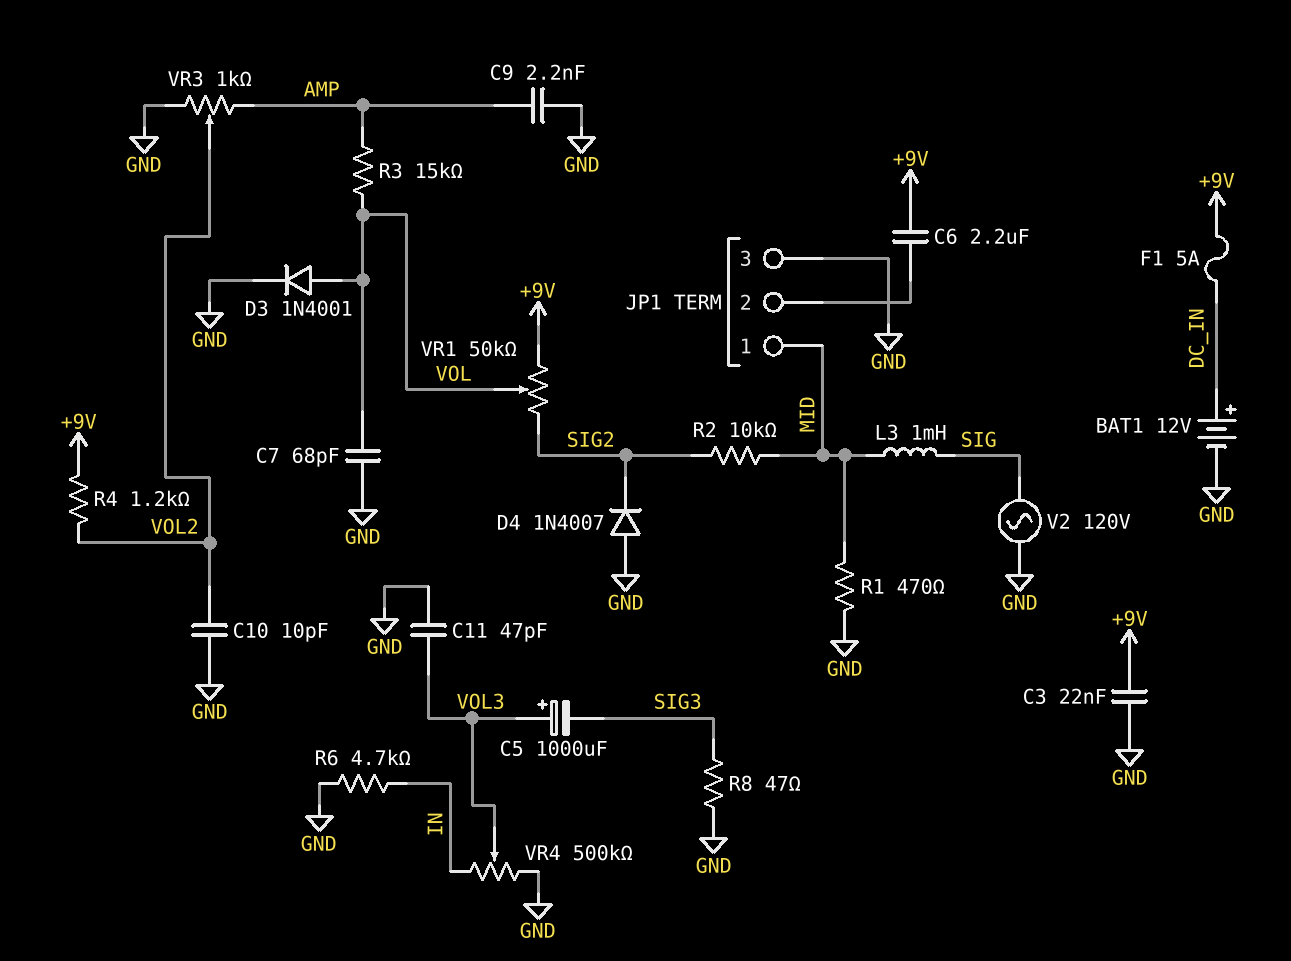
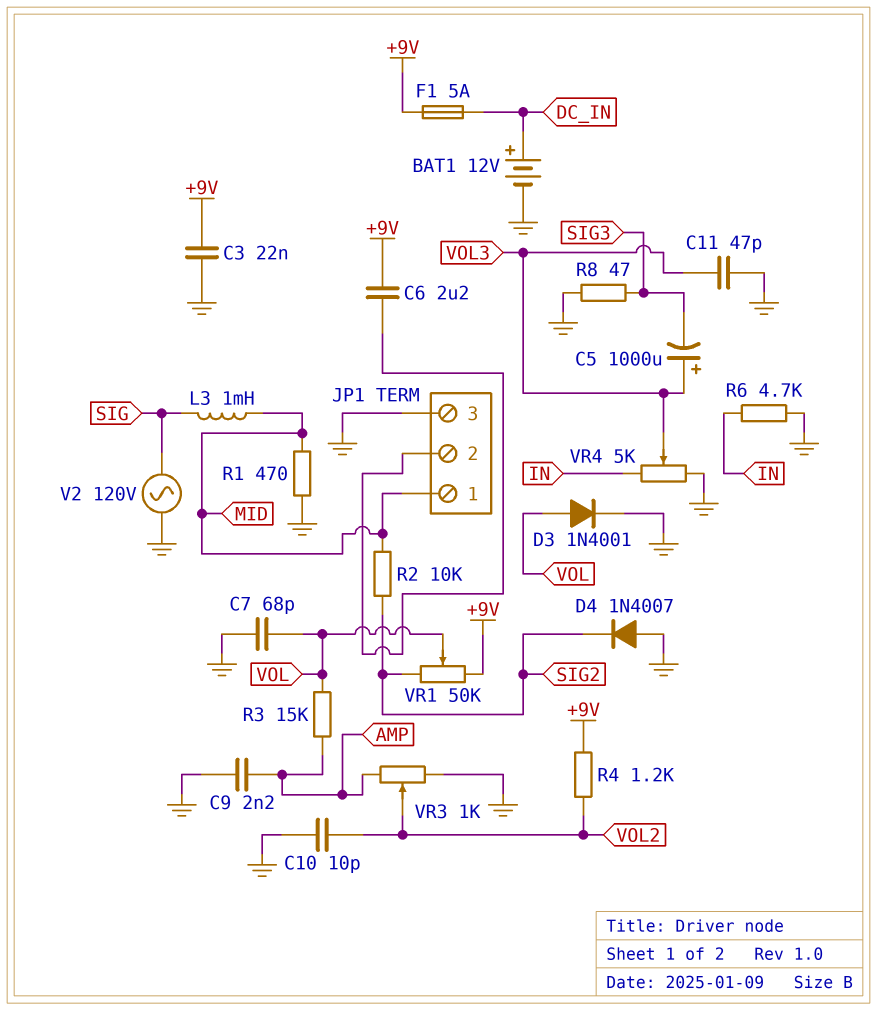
VR4: 500k (GND, IN, wiper VOL3) -> 5k (GND, IN, wiper VOL3)

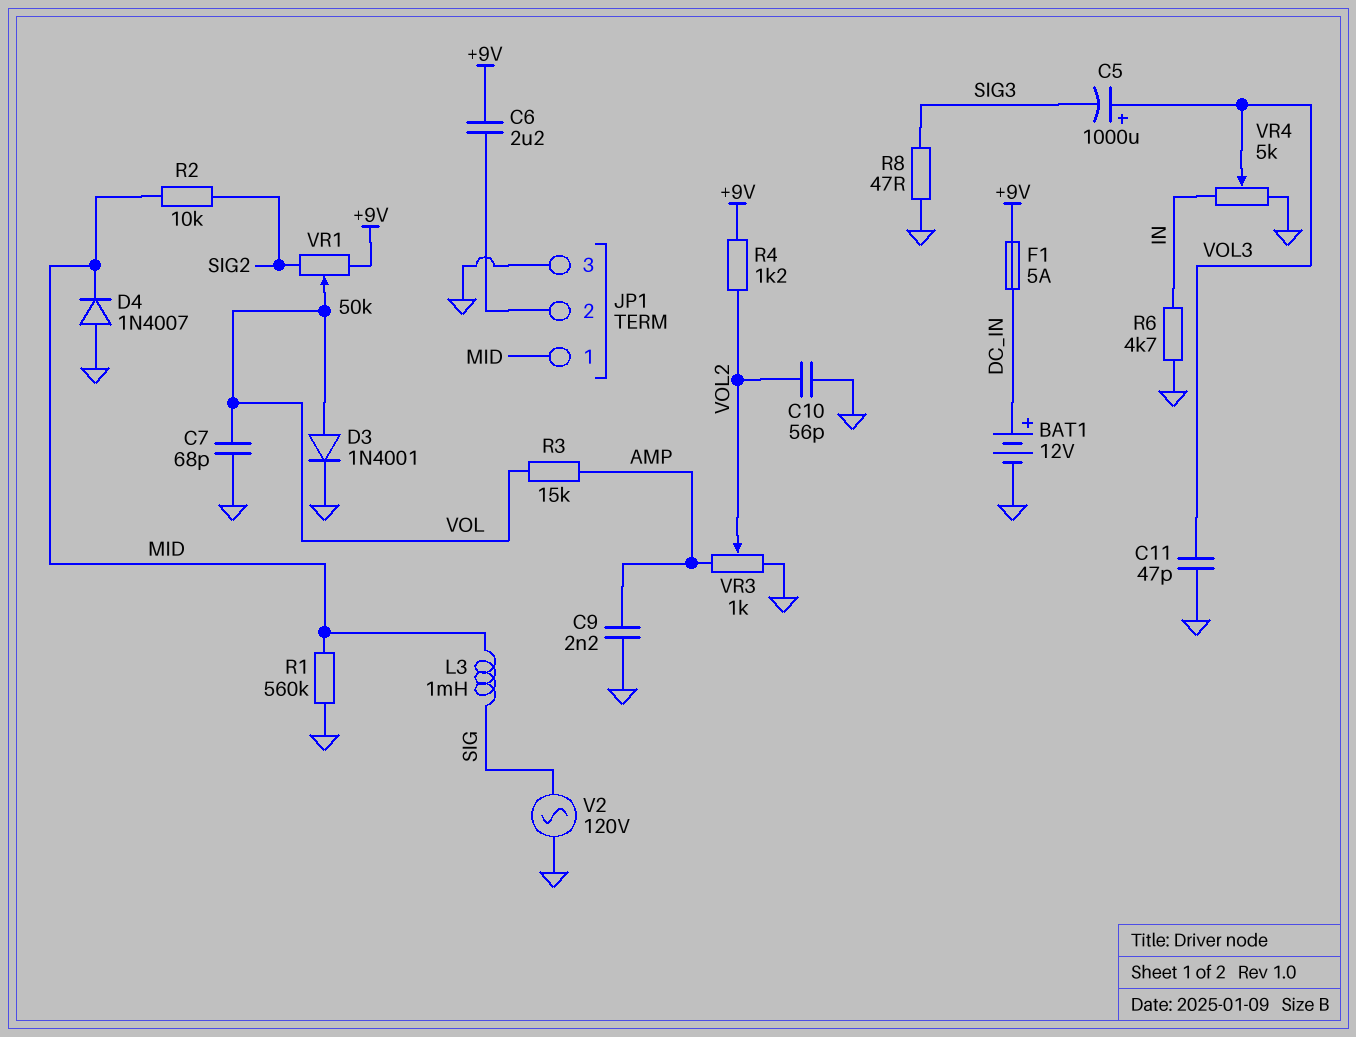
C3: 22nF (+9V, GND) -> none
C10: 10pF (GND, VOL2) -> 56pF (GND, VOL2)
D4: diode 1N4007 (A GND, K SIG2) -> diode 1N4007 (A GND, K MID)
R1: 470 (GND, MID) -> 560k (GND, MID)

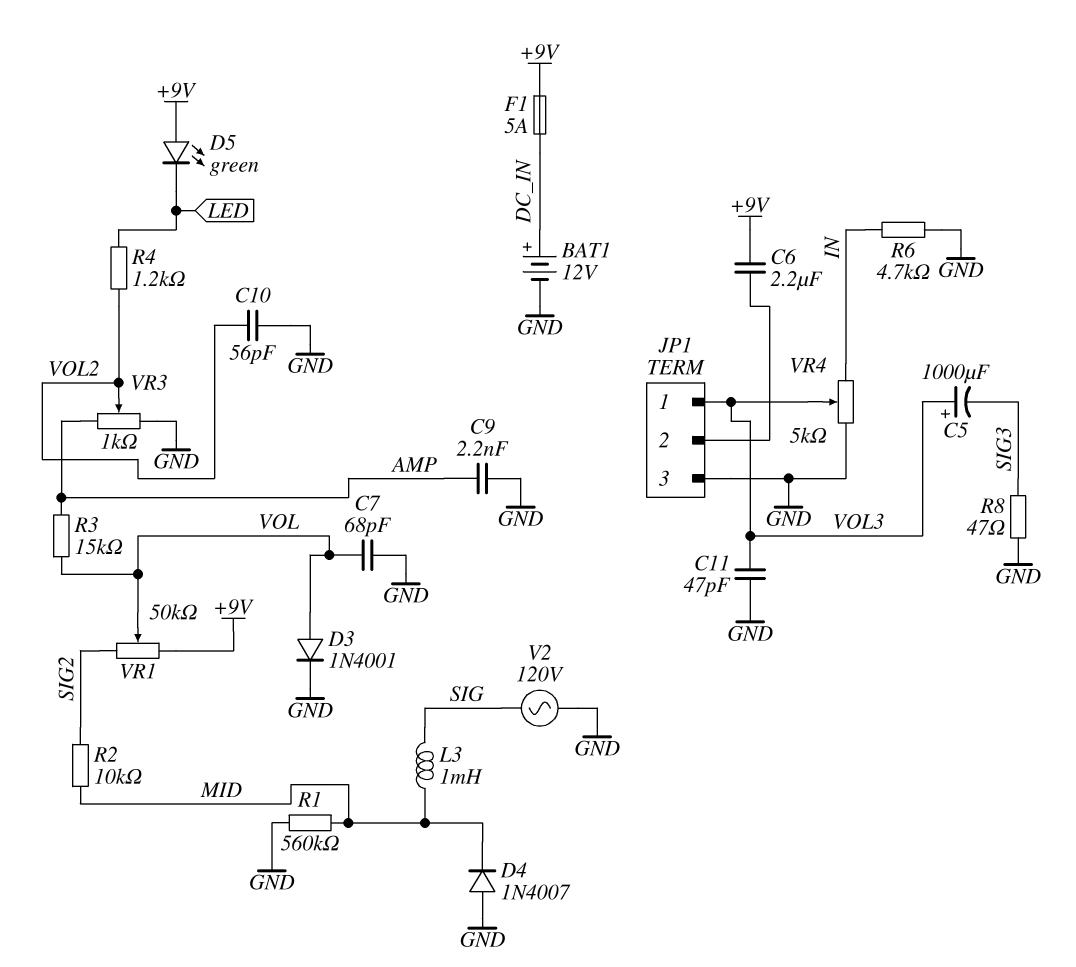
D5: none -> LED green (A +9V, K LED)
JP1 pin 1: MID -> VOL3
R4: 1.2k (+9V, VOL2) -> 1.2k (LED, VOL2)

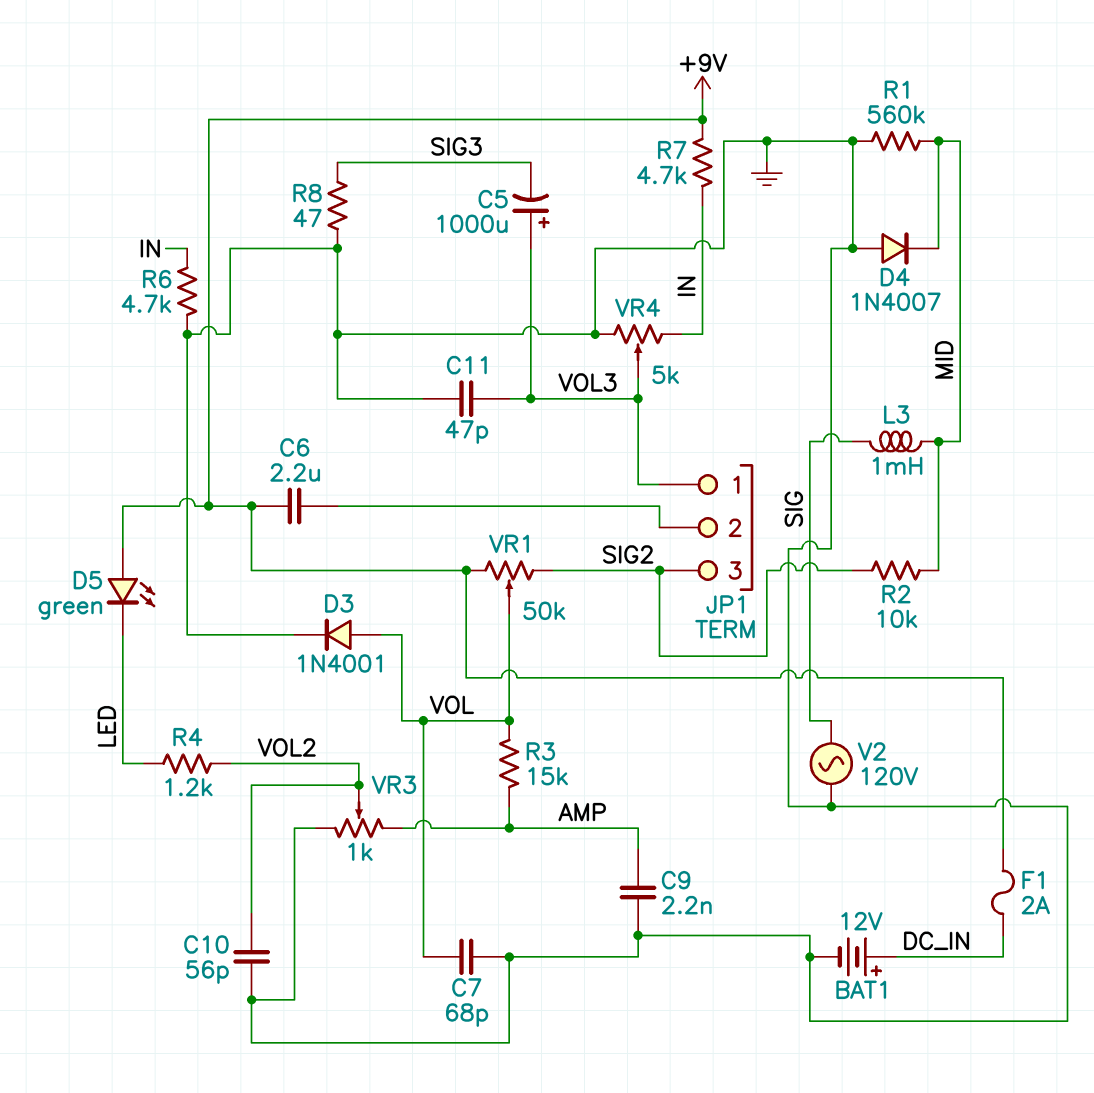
F1: 5A (+9V, DC_IN) -> 2A (+9V, DC_IN)
JP1 pin 3: GND -> SIG2
R7: none -> 4.7k (+9V, IN)

